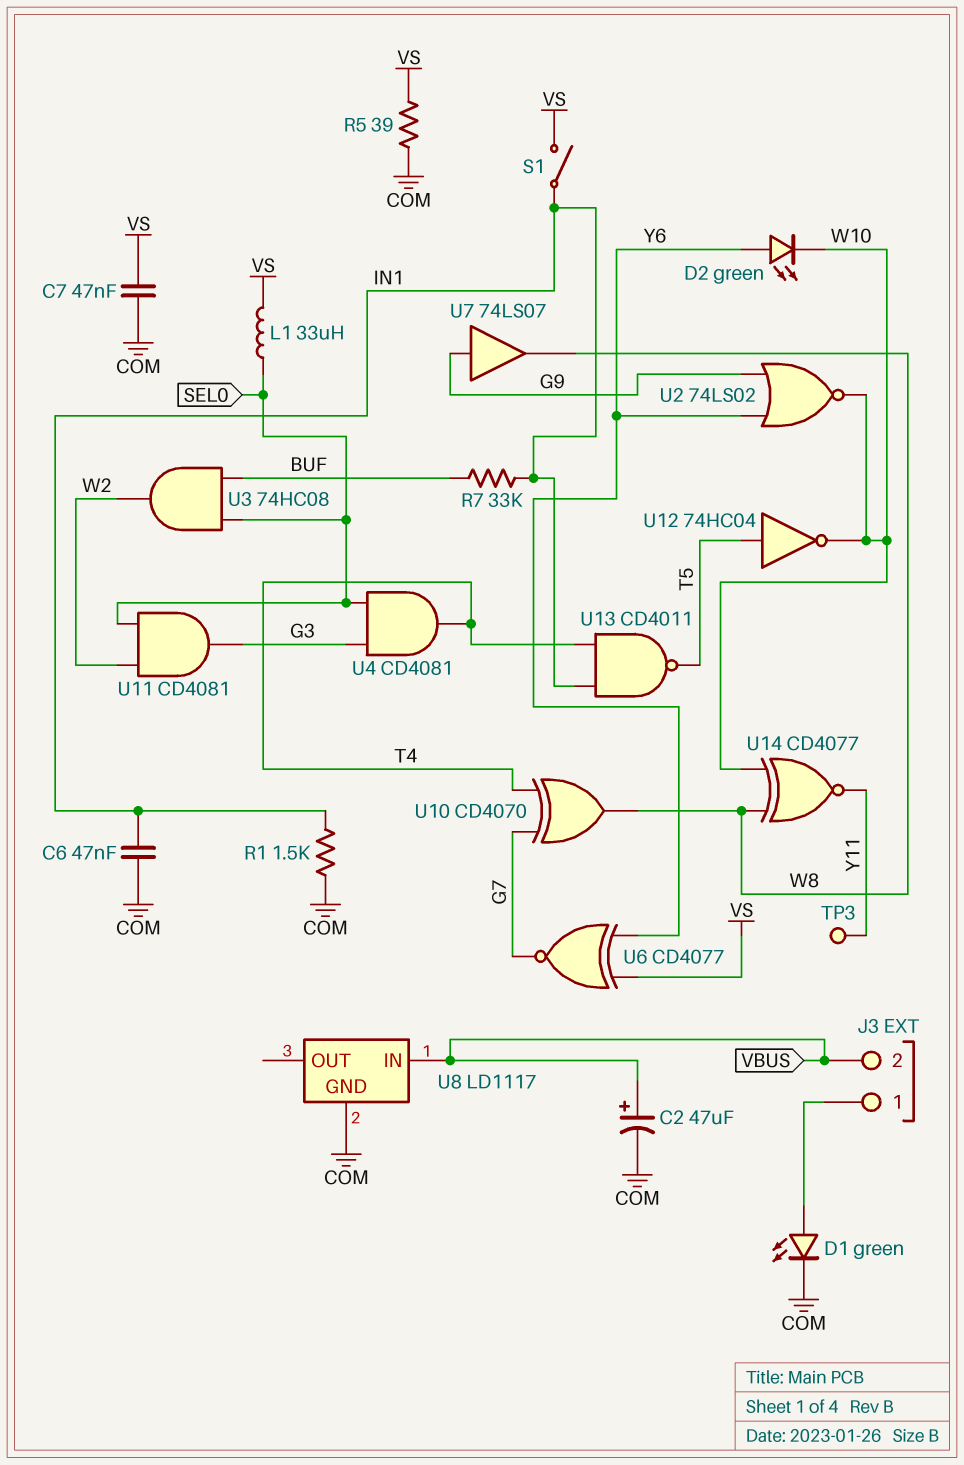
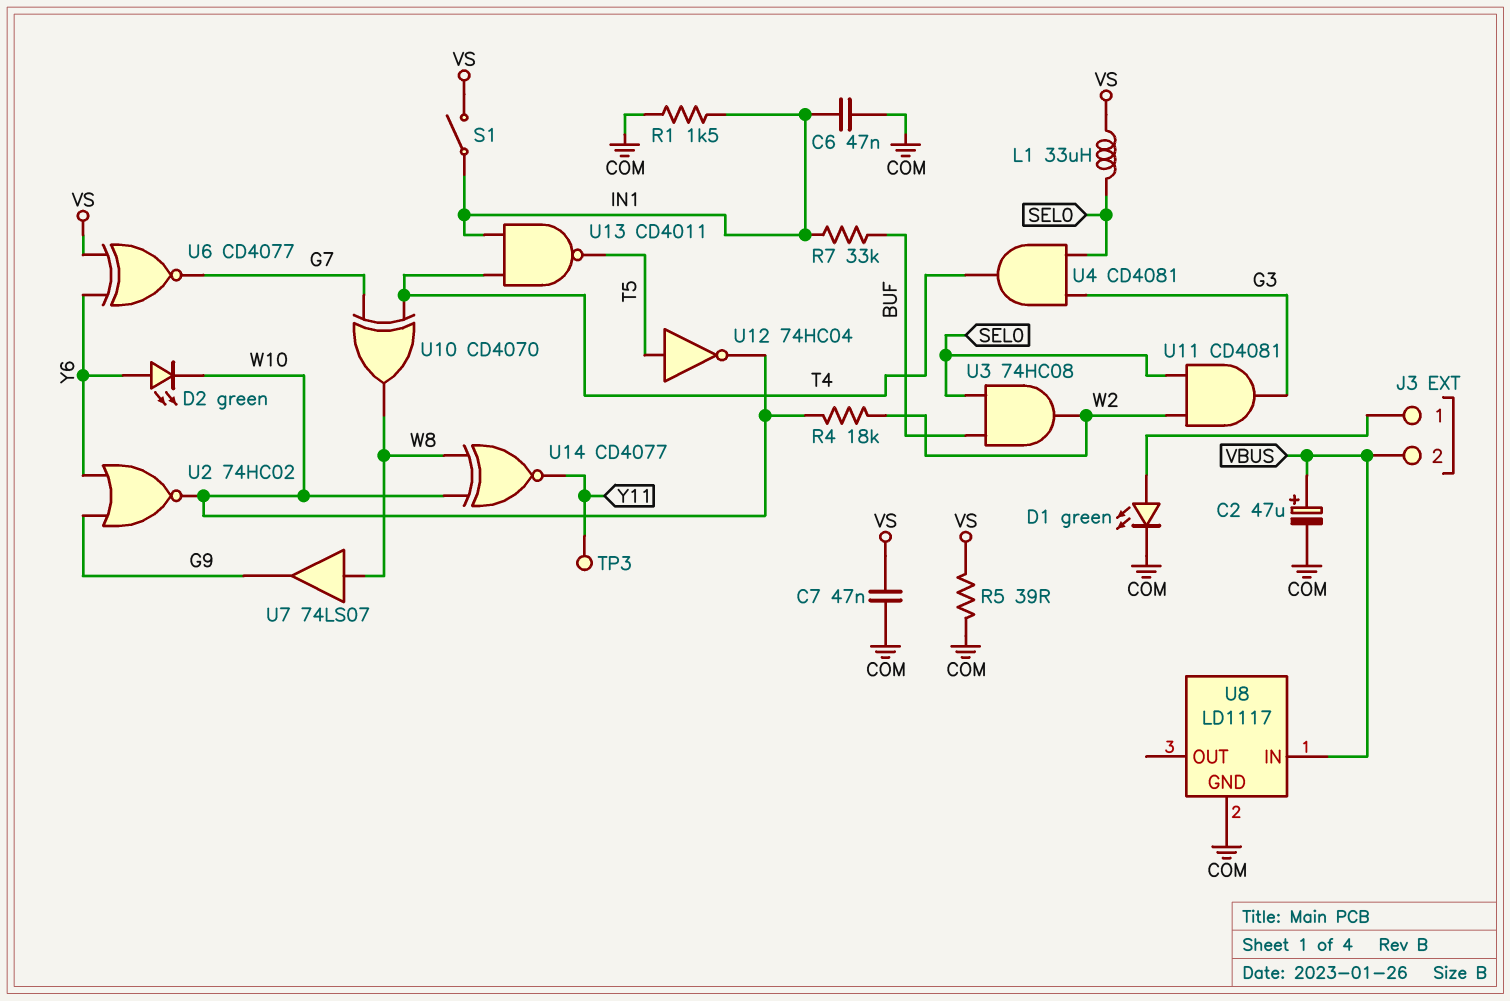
R4: none -> 18k (W2, W10)
U2: NOR 74LS02 (in G9, in Y6, out W10) -> NOR 74HC02 (in G9, in Y6, out W10)
U7: buffer 74LS07 (in G9, out W8) -> buffer 74LS07 (in W8, out G9)

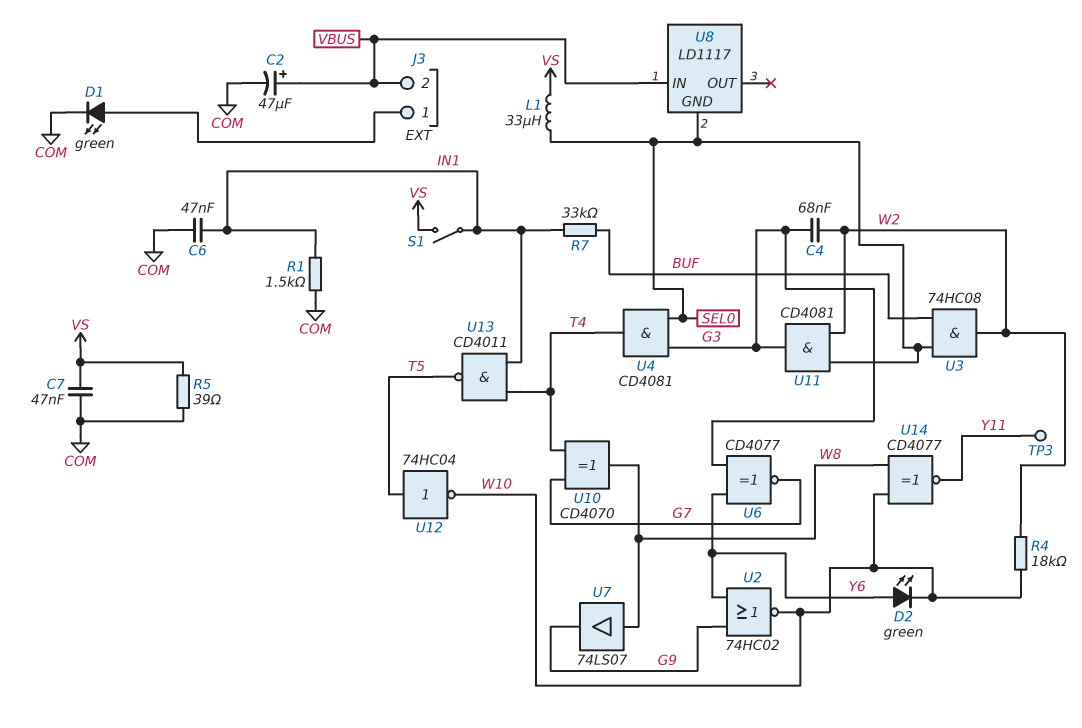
C4: none -> 68nF (G3, W2)
U6: XNOR CD4077 (in VS, in Y6, out G7) -> XNOR CD4077 (in G3, in Y6, out G7)
U8 pin GND: COM -> SEL0

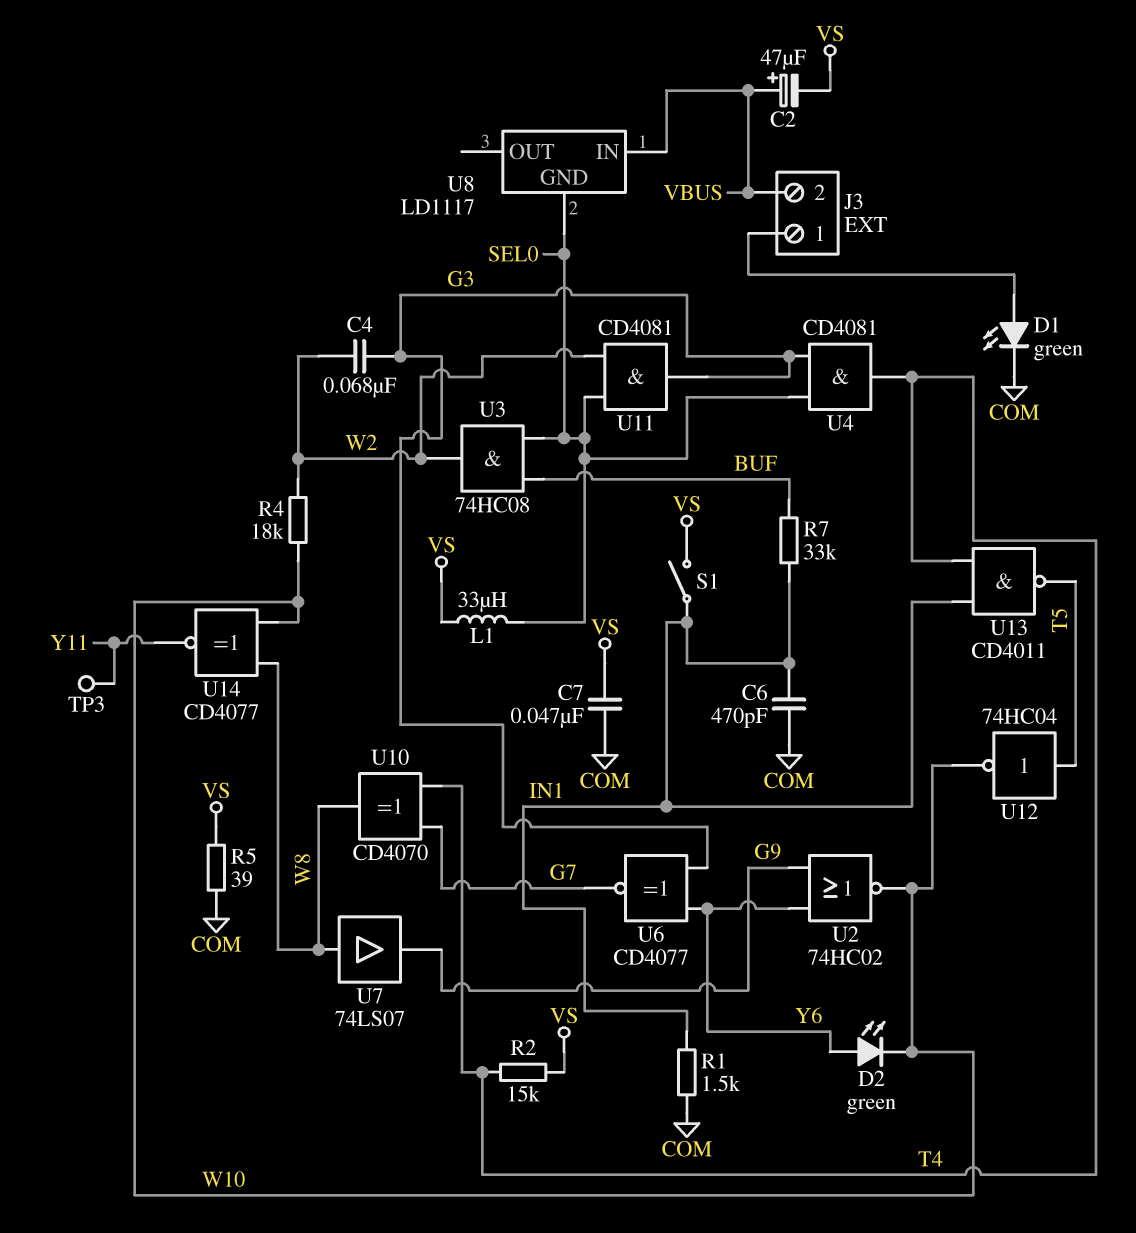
C2: 47uF (plus VBUS, minus COM) -> 47uF (plus VBUS, minus VS)
C6: 47nF (COM, IN1) -> 470pF (COM, IN1)
R2: none -> 15k (T4, VS)

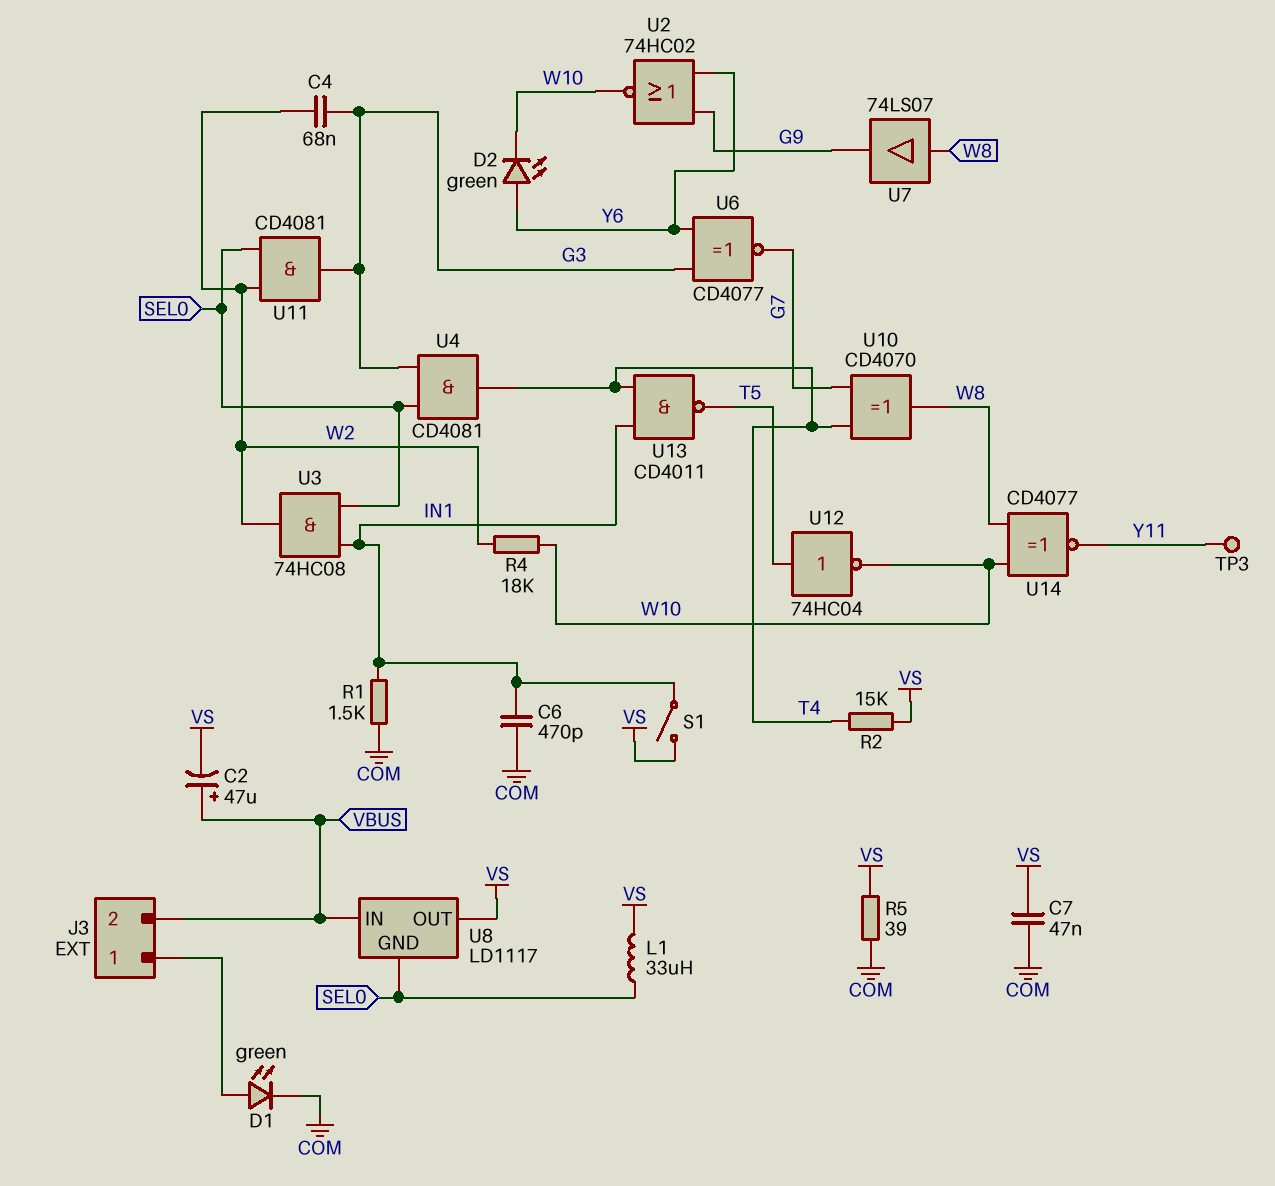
R7: 33k (BUF, IN1) -> none
U3: AND 74HC08 (in BUF, in SEL0, out W2) -> AND 74HC08 (in IN1, in SEL0, out W2)
U8 pin OUT: none -> VS

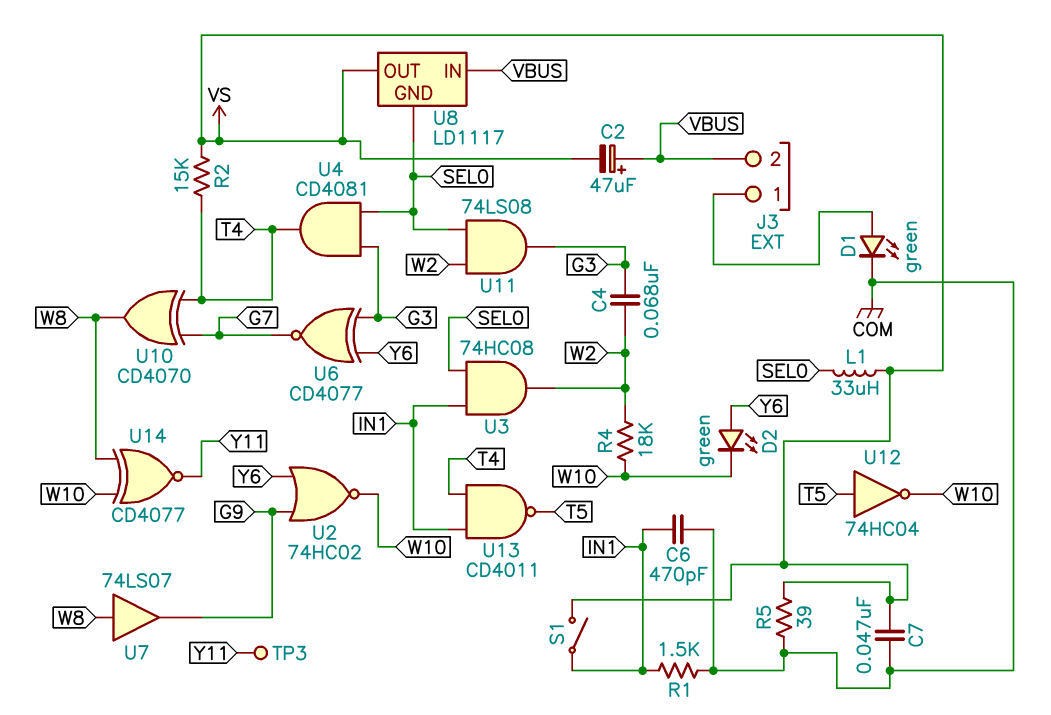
U11: AND CD4081 (in SEL0, in W2, out G3) -> AND 74LS08 (in SEL0, in W2, out G3)

